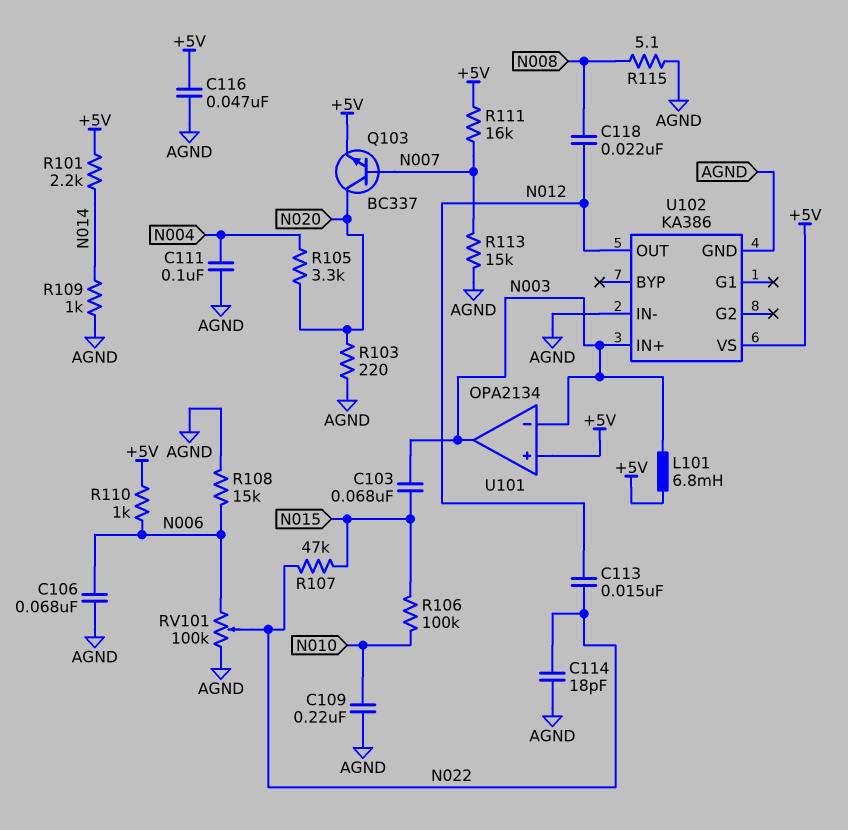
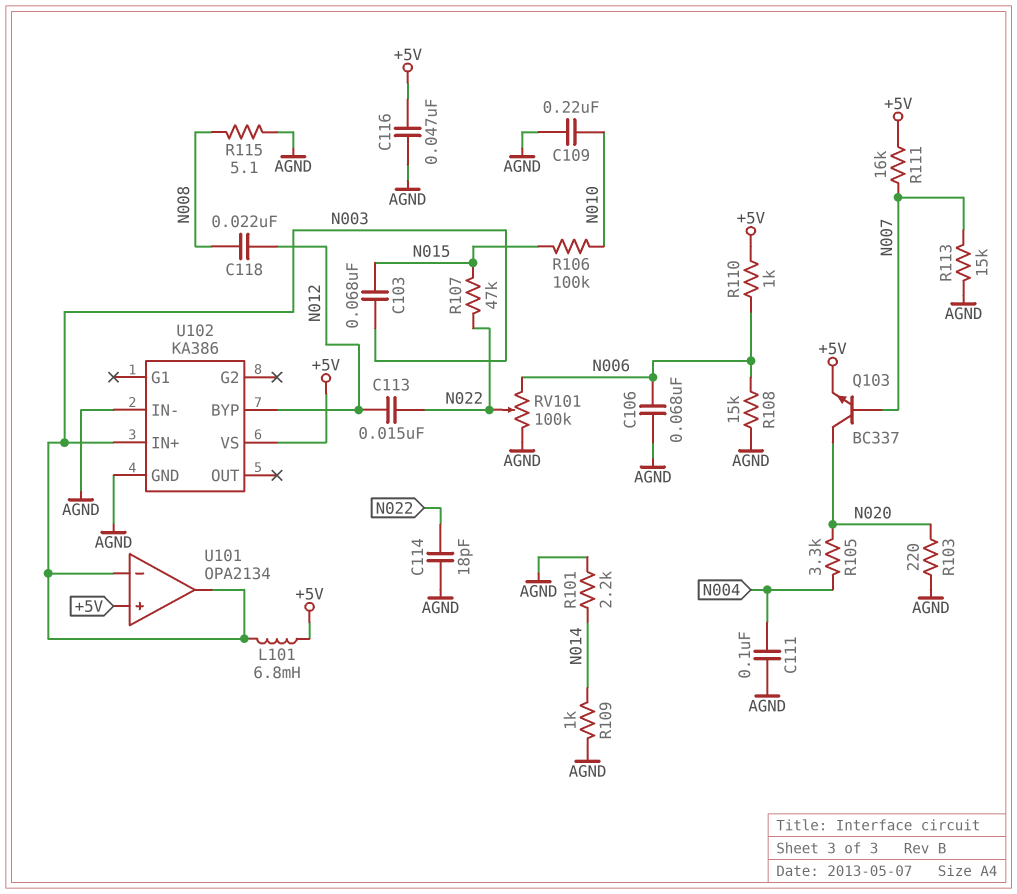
R101: 2.2k (+5V, N014) -> 2.2k (AGND, N014)
U102 pin BYP: none -> N012
U102 pin OUT: N012 -> none

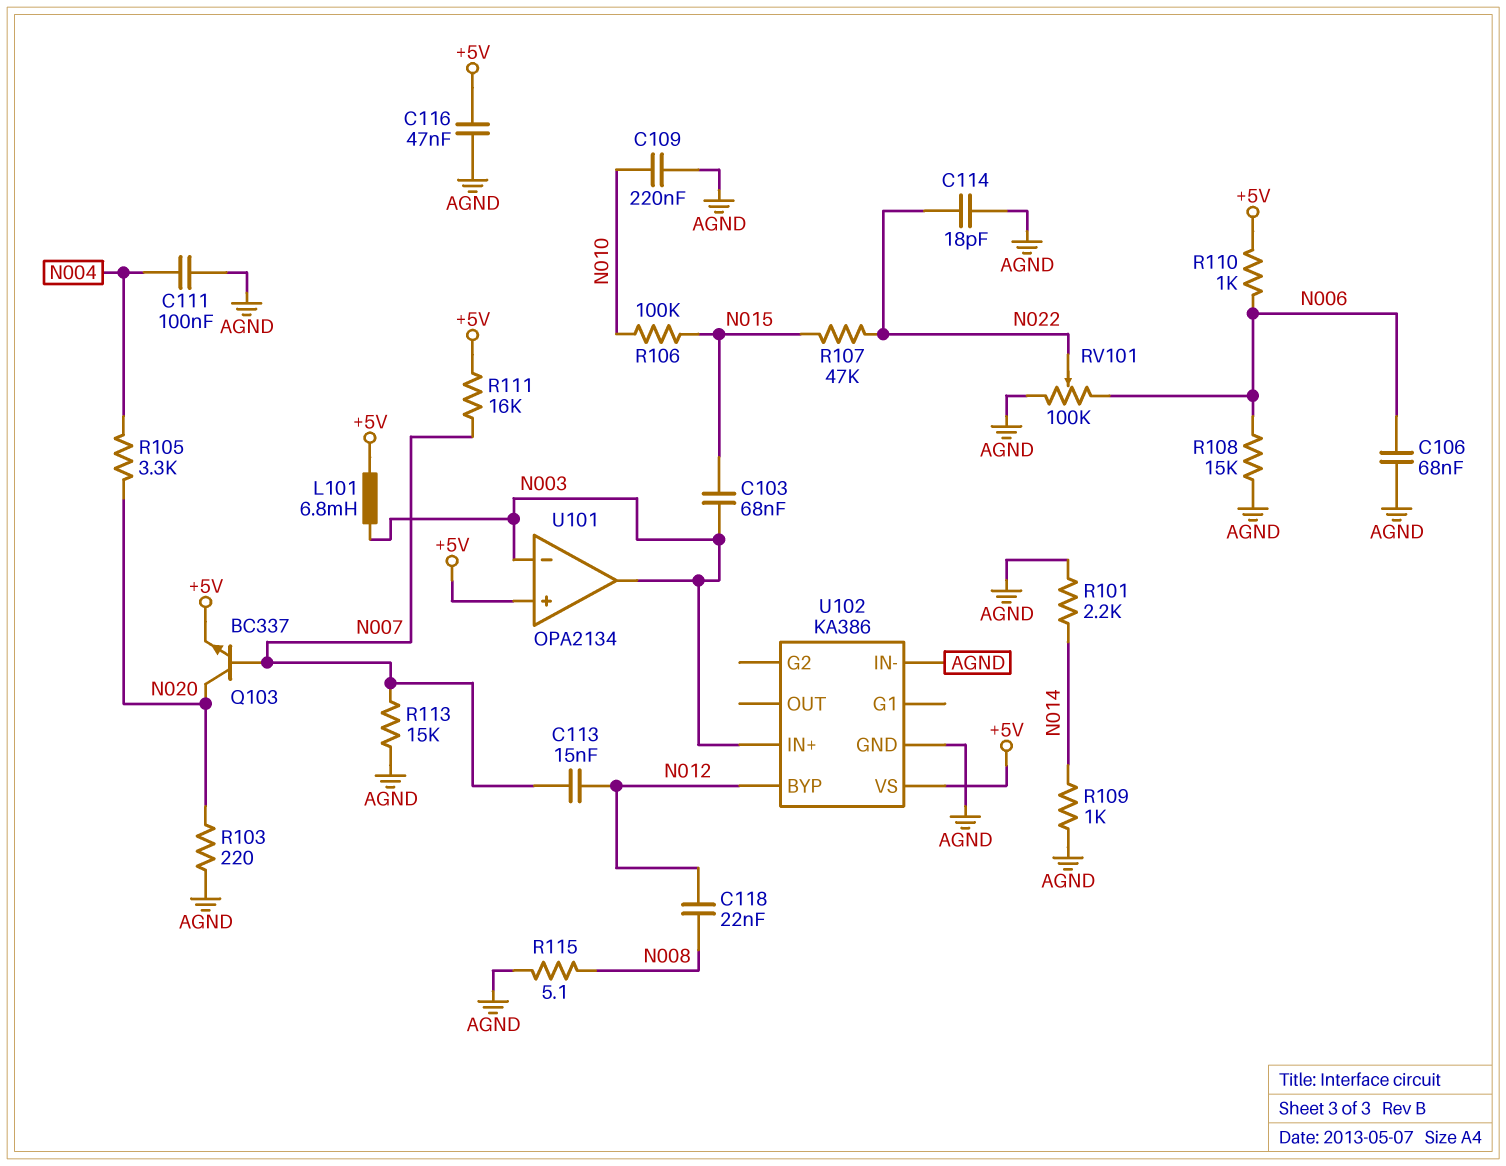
C113: 15nF (N012, N022) -> 15nF (N007, N012)

